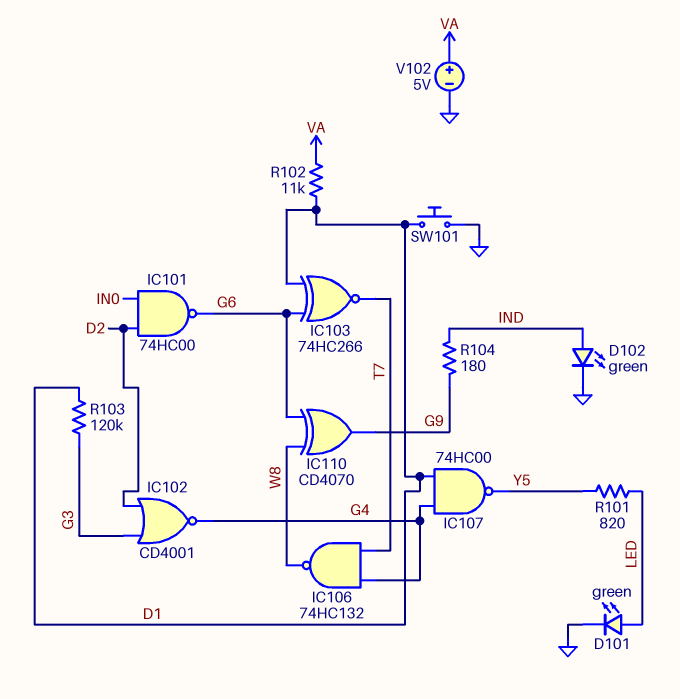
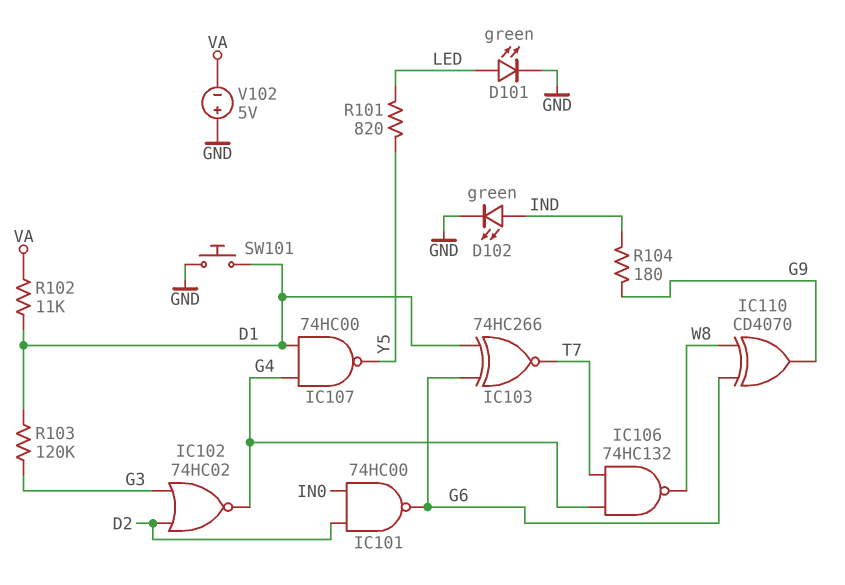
IC102: NOR CD4001 (in D2, in G3, out G4) -> NOR 74HC02 (in D2, in G3, out G4)
V102: 5V (plus VA, minus GND) -> 5V (plus GND, minus VA)

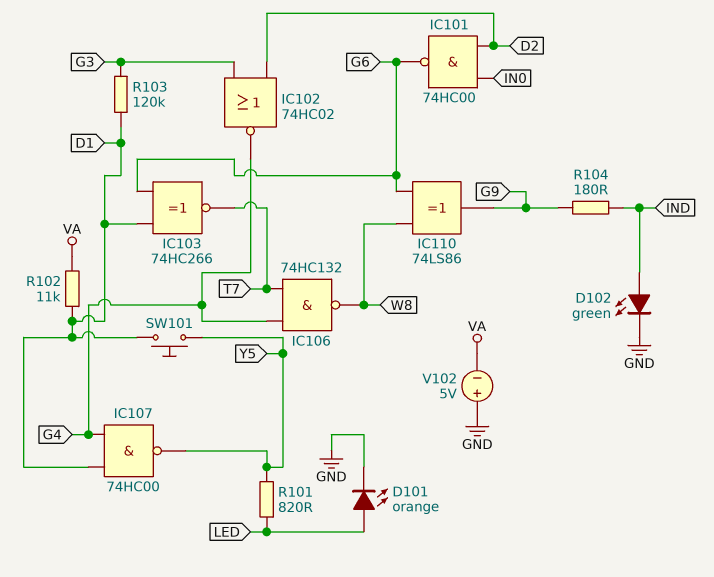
D101: LED green (A LED, K GND) -> LED orange (A LED, K GND)
IC110: XOR CD4070 (in G6, in W8, out G9) -> XOR 74LS86 (in G6, in W8, out G9)
SW101: button (D1, GND) -> button (D1, Y5)

